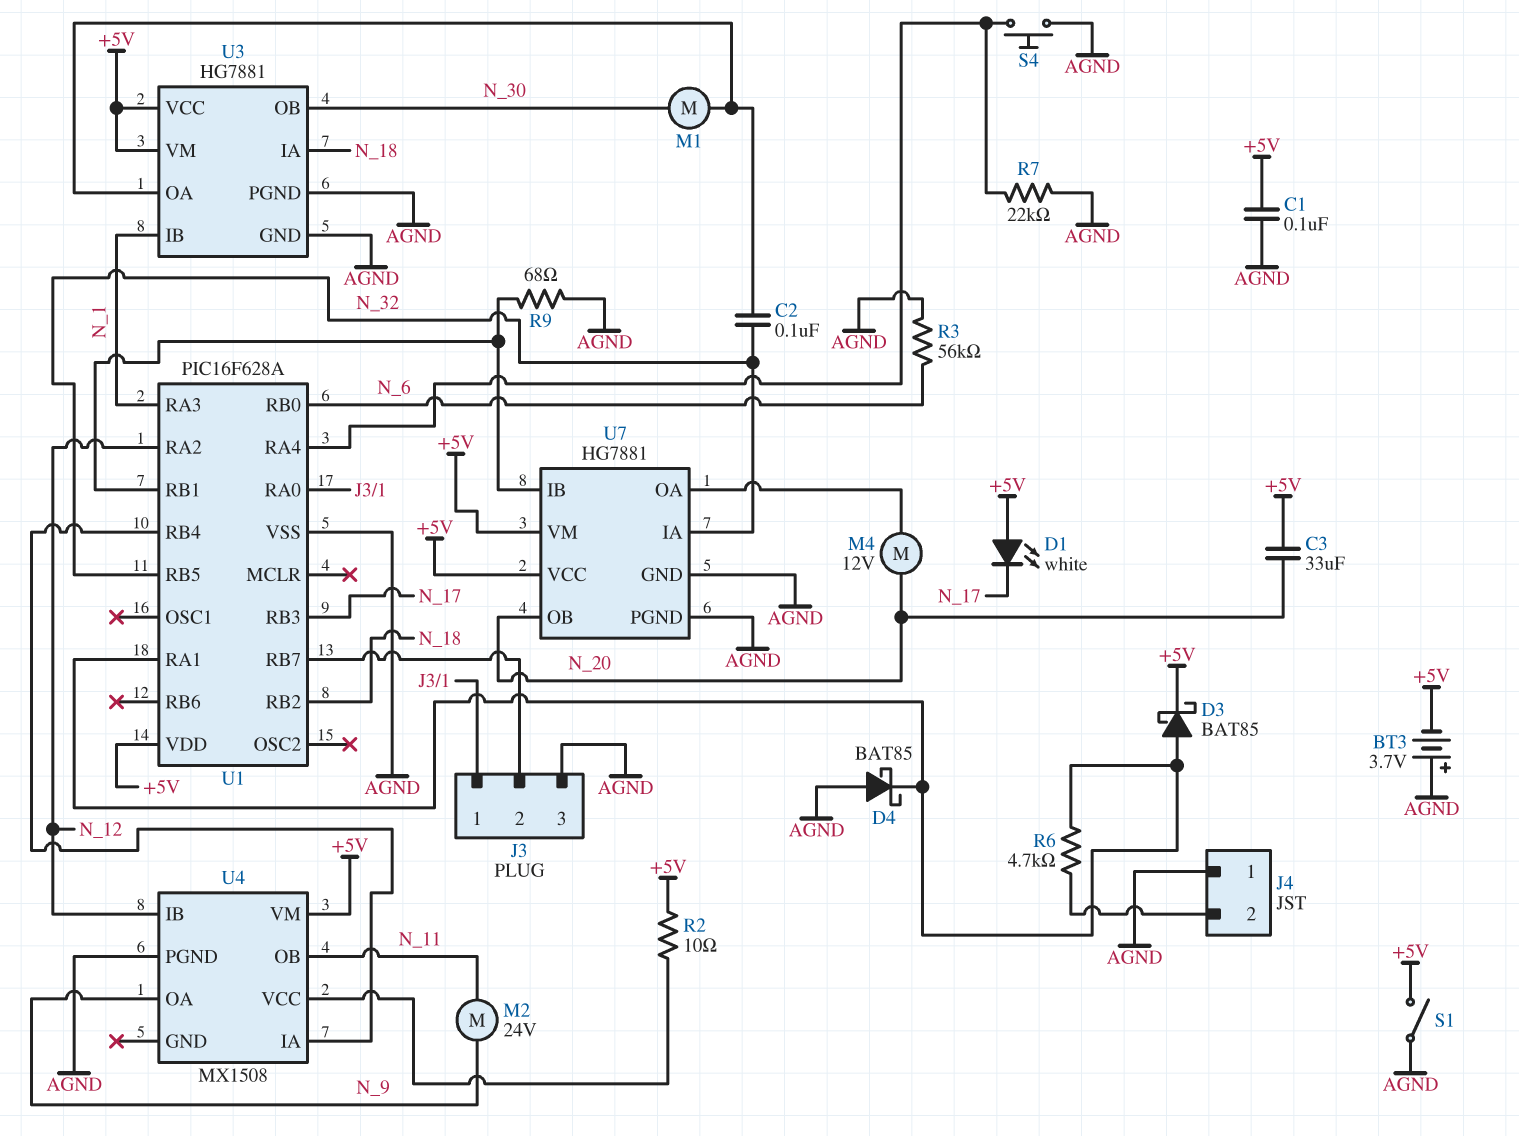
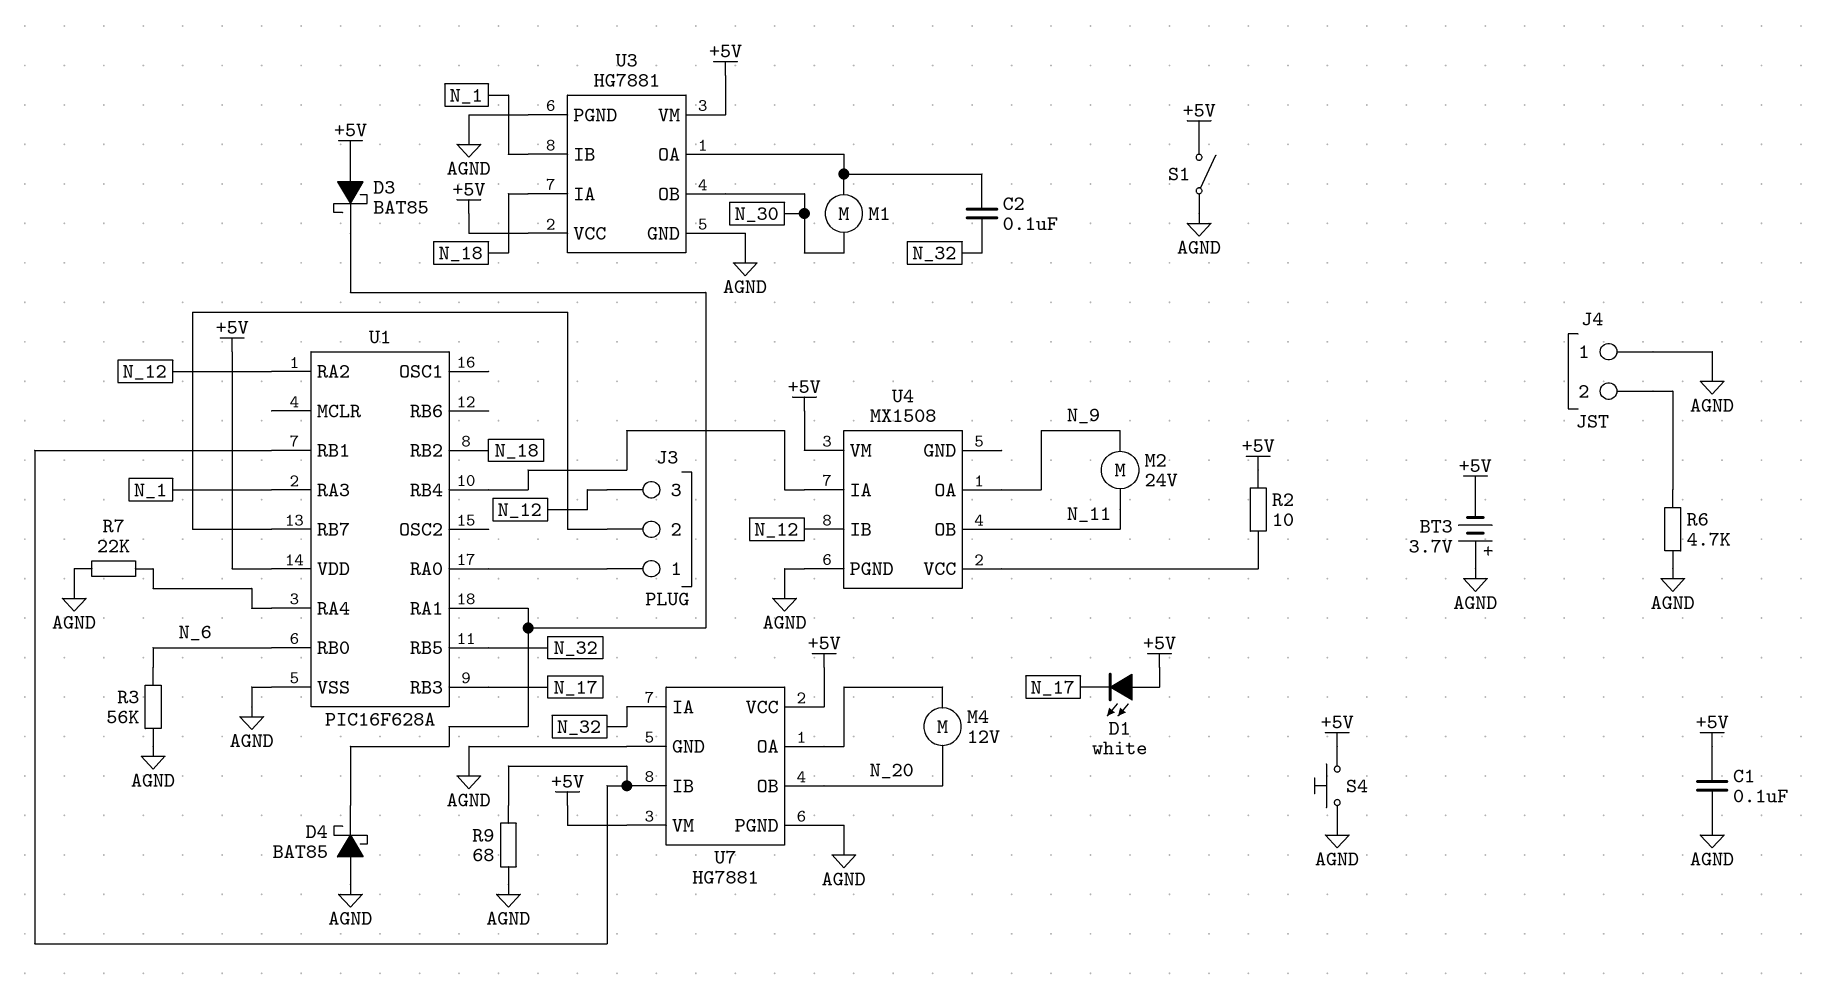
C3: 33uF (+5V, N_20) -> none
D3: schottky BAT85 (A U1/RA1, K +5V) -> schottky BAT85 (A +5V, K U1/RA1)
J3 pin 3: AGND -> N_12
R6: 4.7k (J4/2, U1/RA1) -> 4.7k (AGND, J4/2)
S4: button (AGND, U1/RA4) -> button (+5V, AGND)

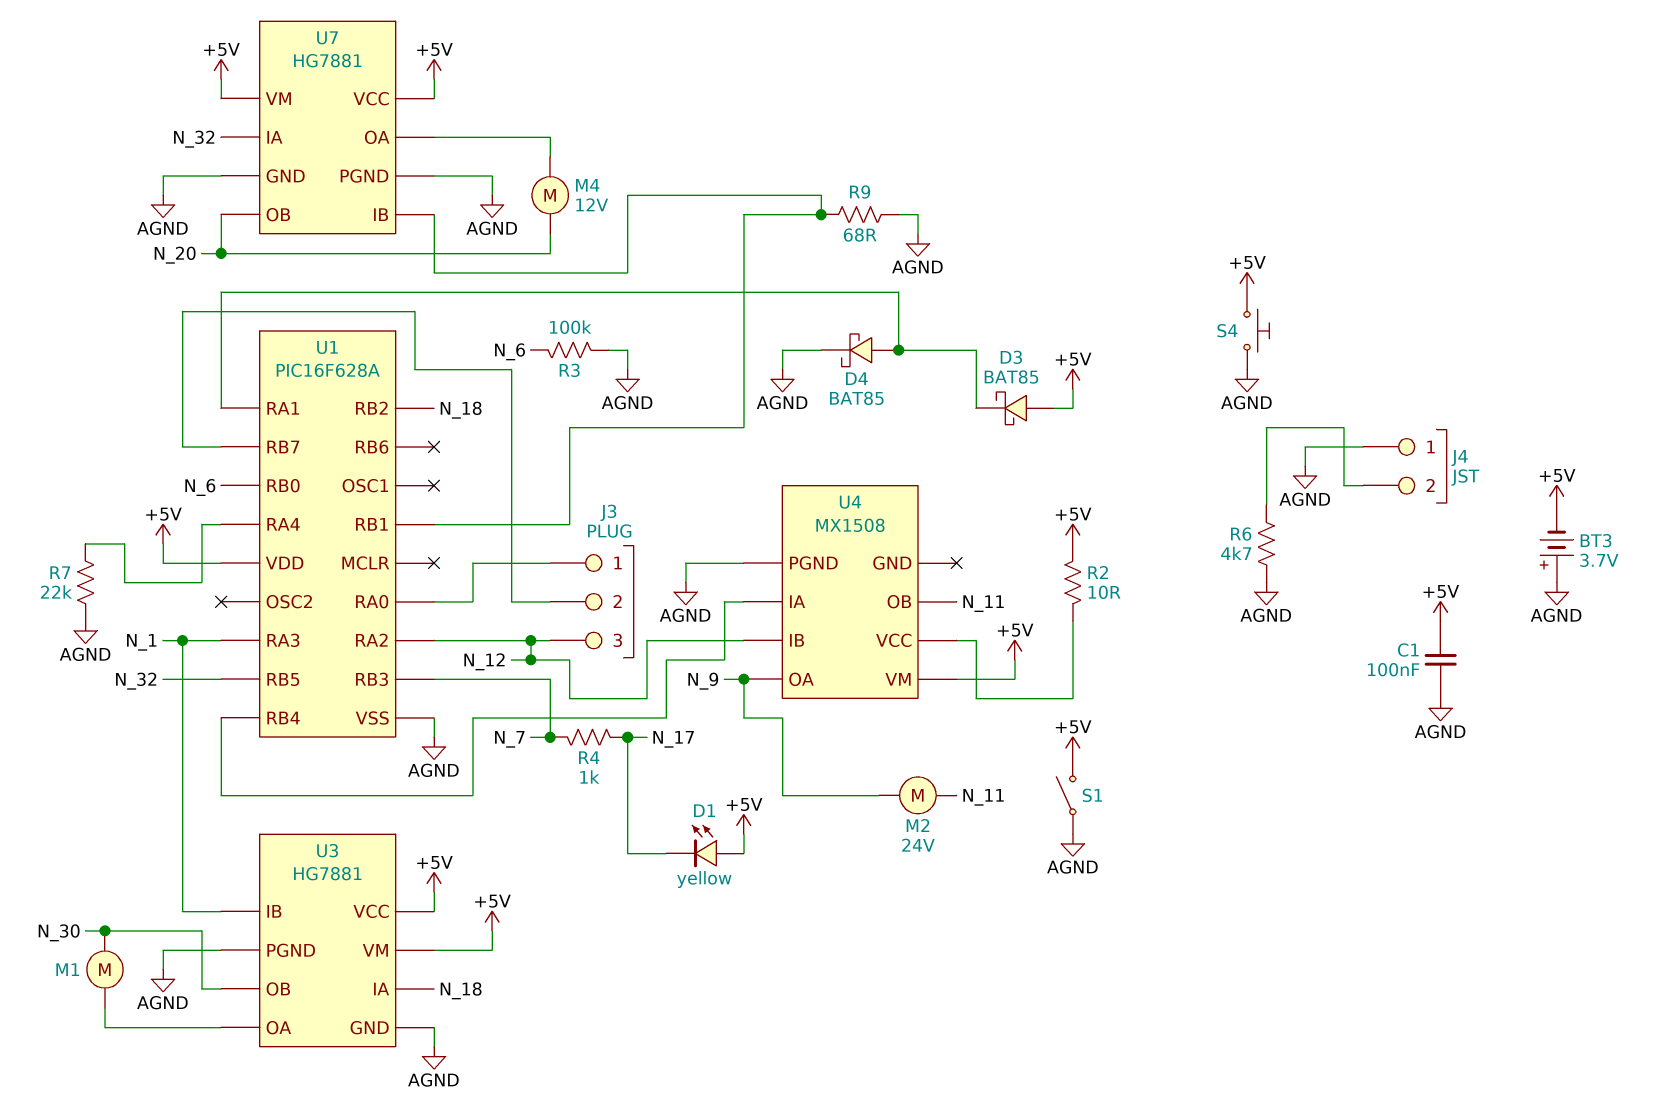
C2: 100nF (N_32, U3/OA) -> none
D1: LED white (A +5V, K N_17) -> LED yellow (A +5V, K N_17)
D4: schottky BAT85 (A AGND, K U1/RA1) -> schottky BAT85 (A U1/RA1, K AGND)
R3: 56k (AGND, N_6) -> 100k (AGND, N_6)
R4: none -> 1k (N_7, N_17)
U1 pin RB3: N_17 -> N_7

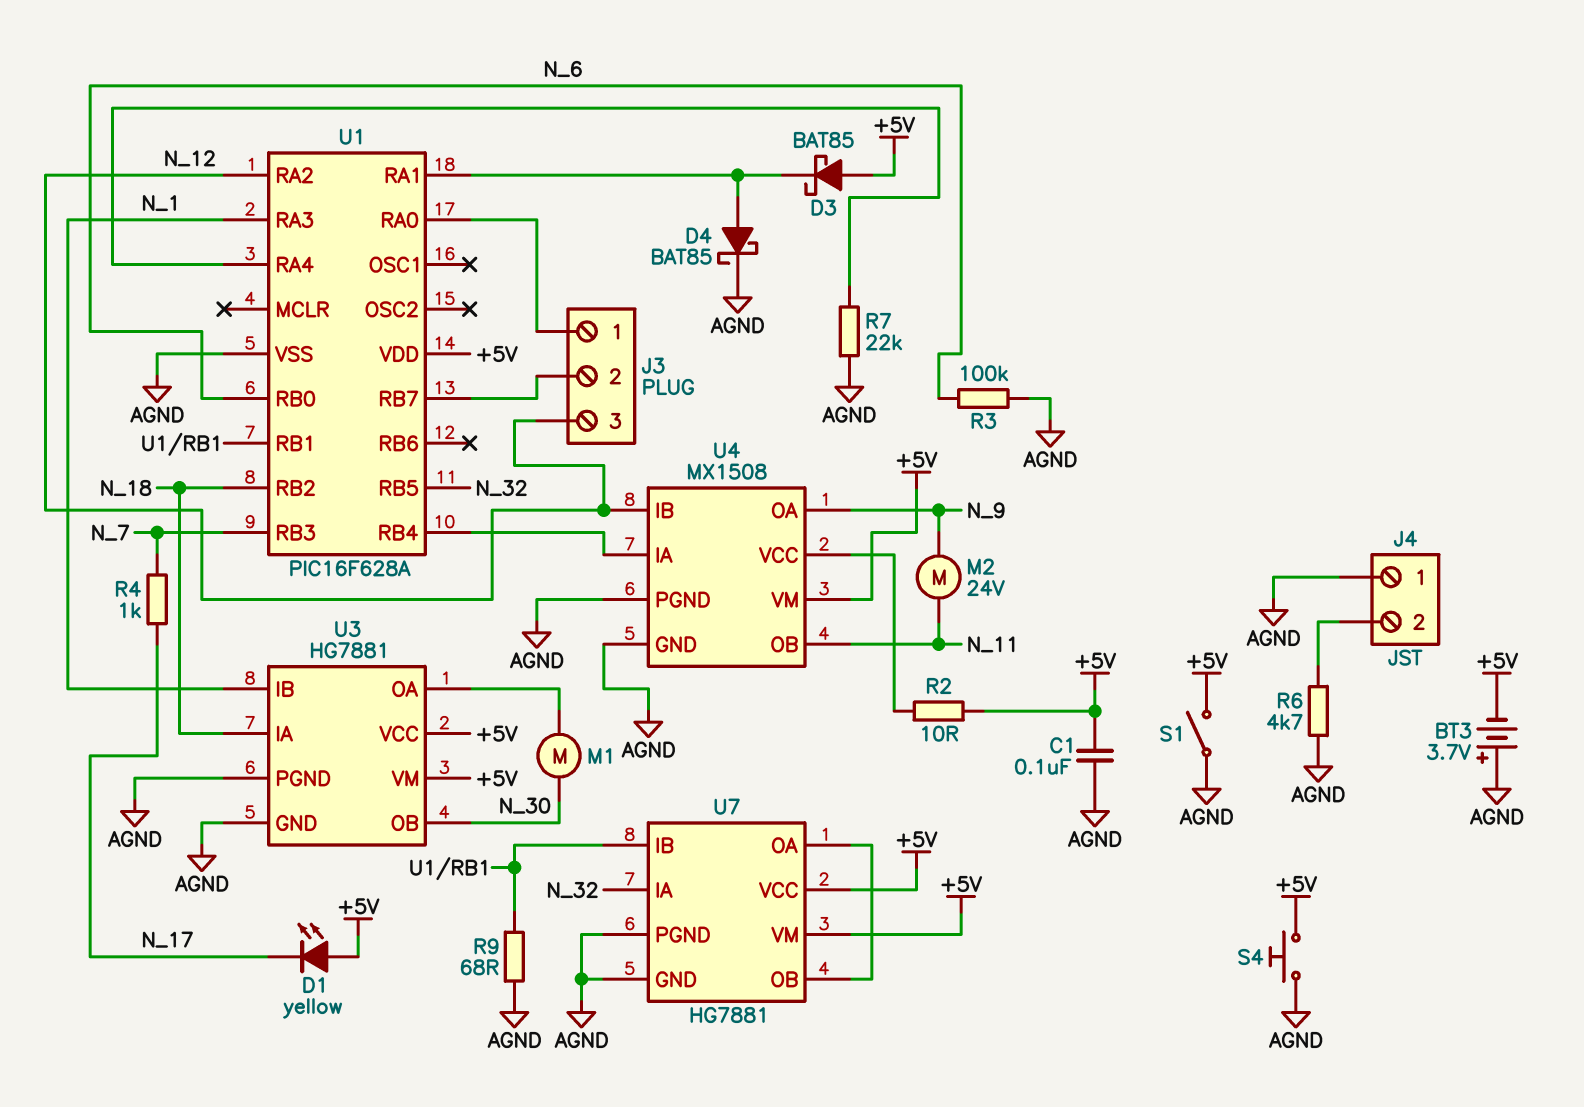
M4: motor 12V (N_20, U7/OA) -> none
U4 pin GND: none -> AGND
U7 pin OB: N_20 -> U7/OA

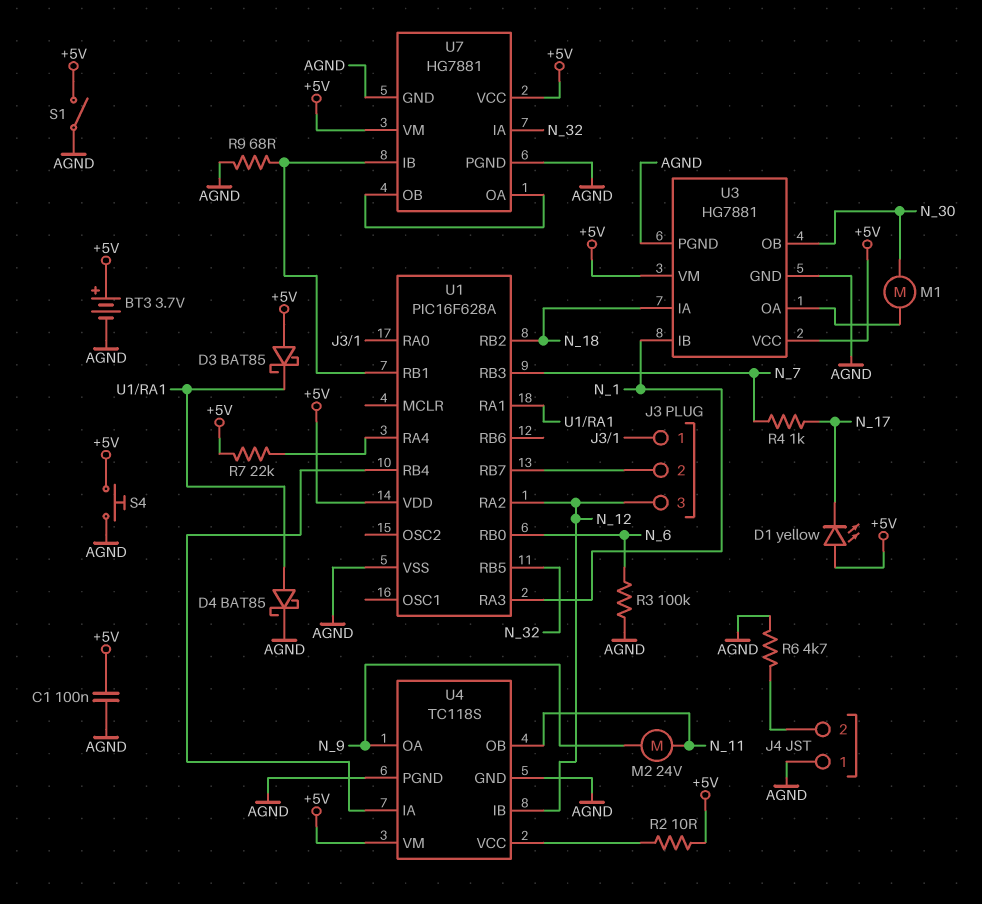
BT3: 3.7V (plus AGND, minus +5V) -> 3.7V (plus +5V, minus AGND)
R7: 22k (AGND, U1/RA4) -> 22k (+5V, U1/RA4)
U4: MX1508 -> TC118S

